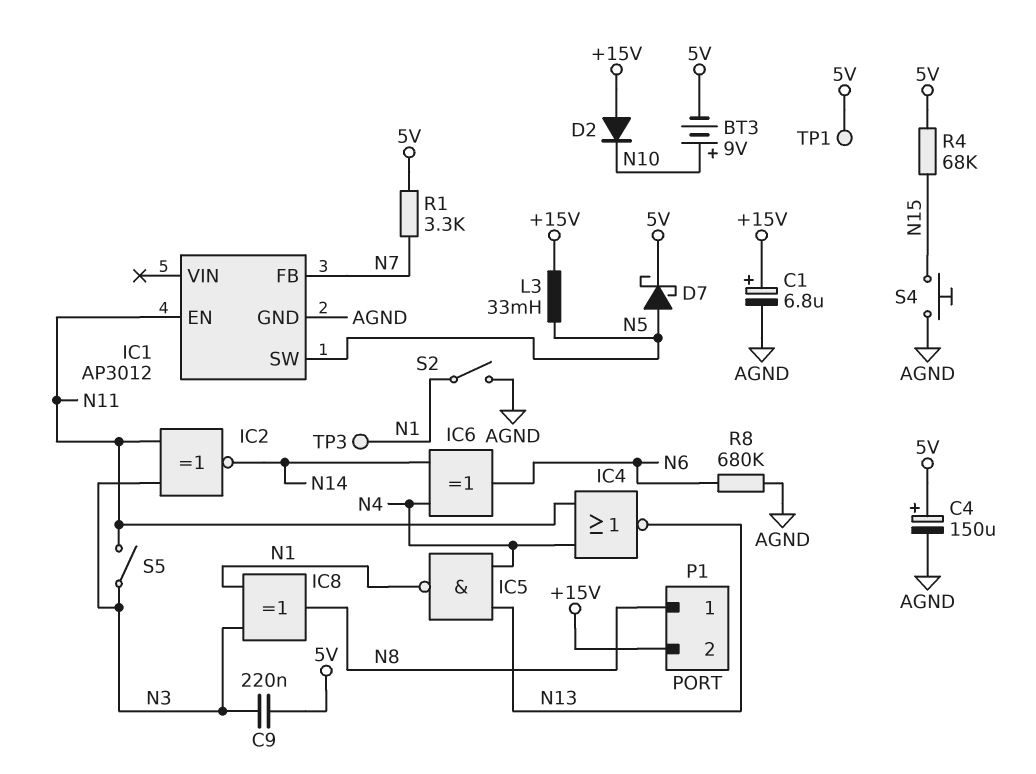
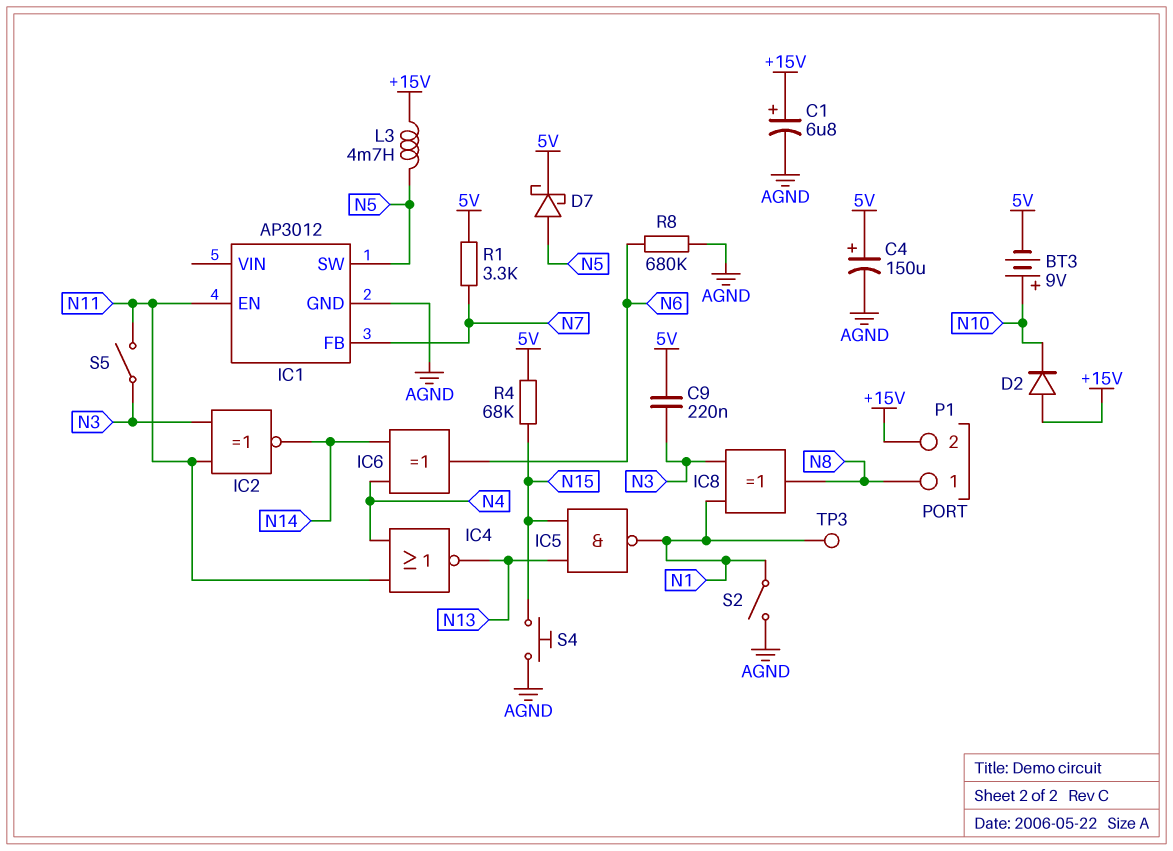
IC5: NAND (in N4, in N13, out N1) -> NAND (in N13, in N15, out N1)
L3: 33mH (+15V, N5) -> 4.7mH (+15V, N5)
TP1: test point (5V) -> none

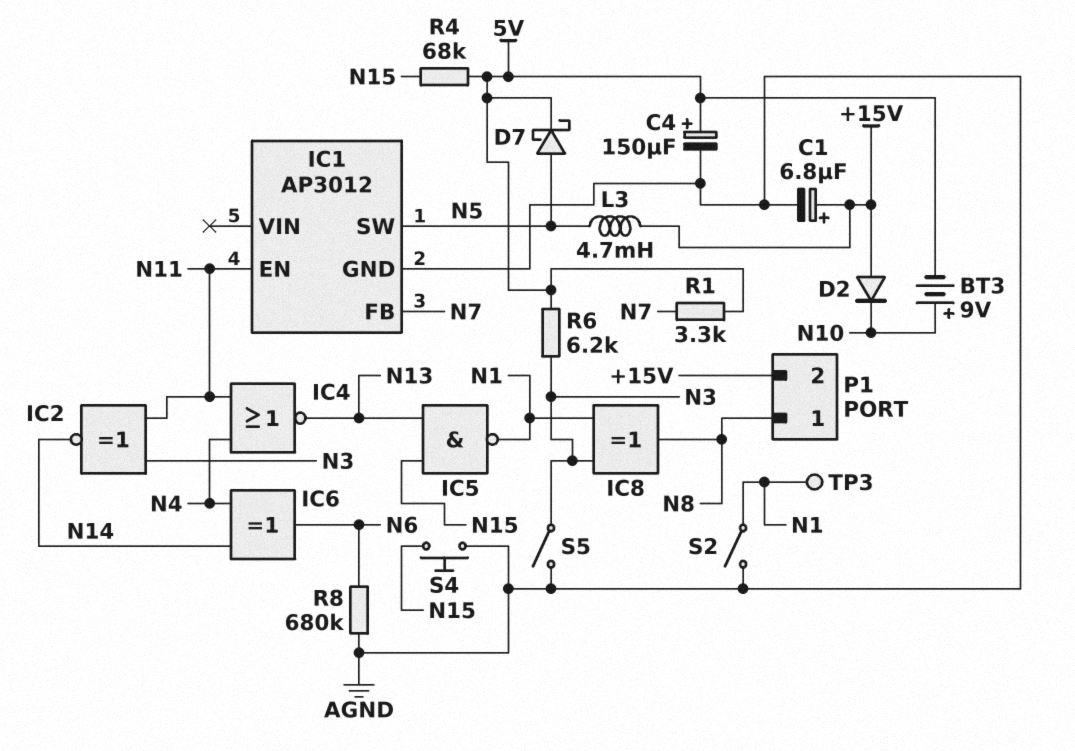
C9: 220nF (5V, N3) -> none
R6: none -> 6.2k (5V, N3)
S5: switch (N3, N11) -> switch (AGND, N3)

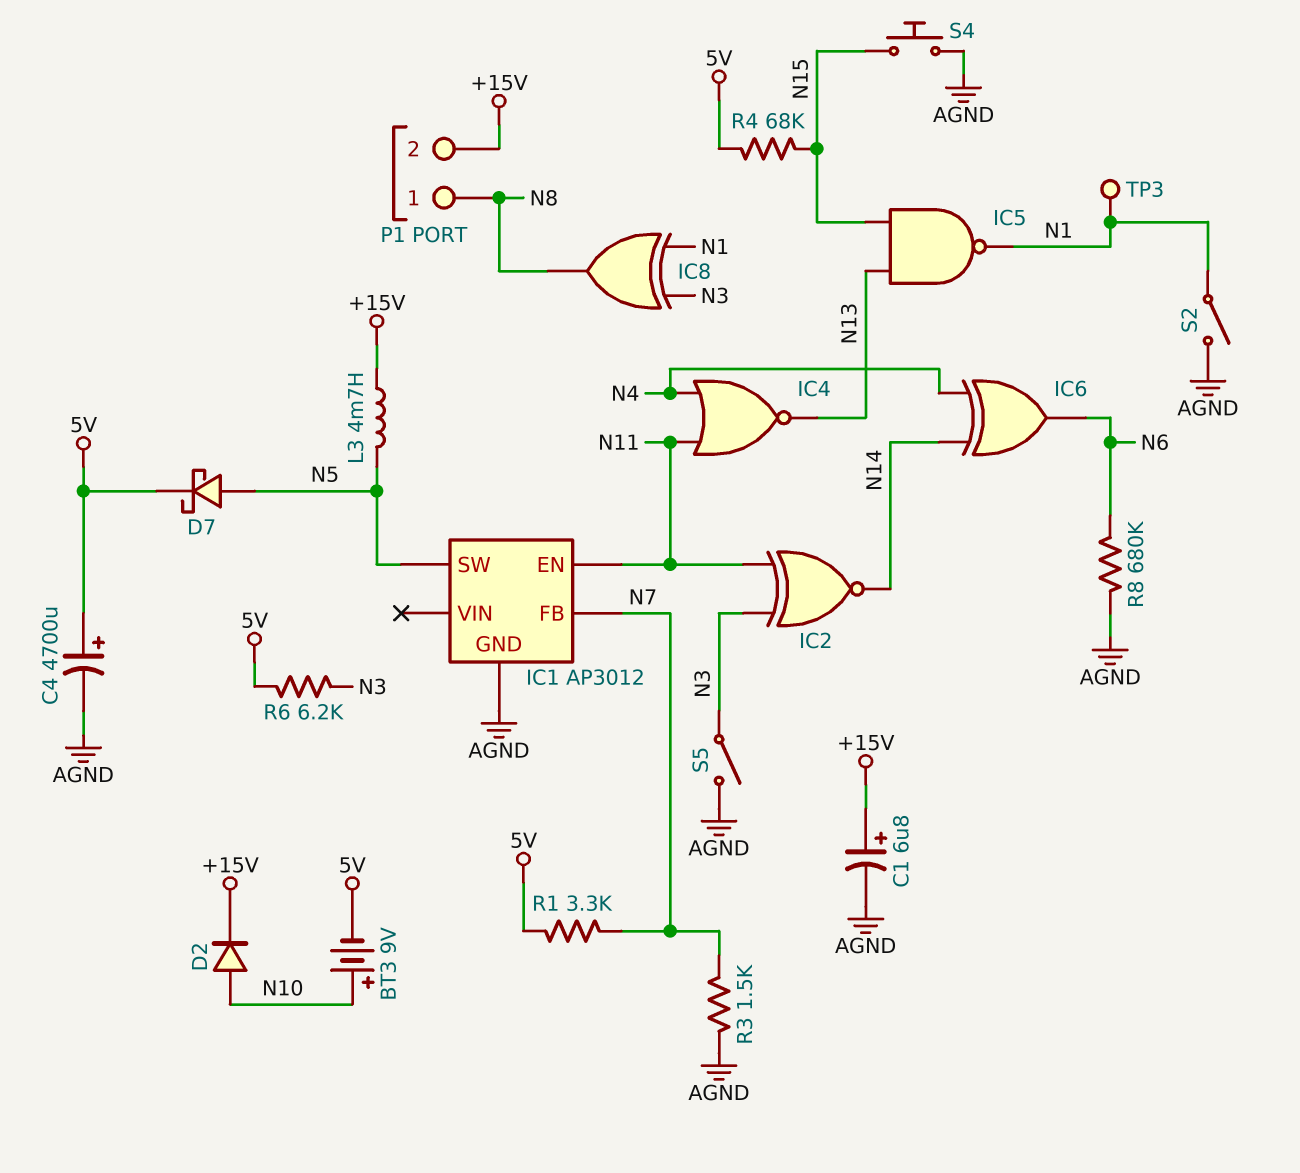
C4: 150uF (plus 5V, minus AGND) -> 4700uF (plus 5V, minus AGND)
D2: diode (A +15V, K N10) -> diode (A N10, K +15V)
R3: none -> 1.5k (AGND, N7)

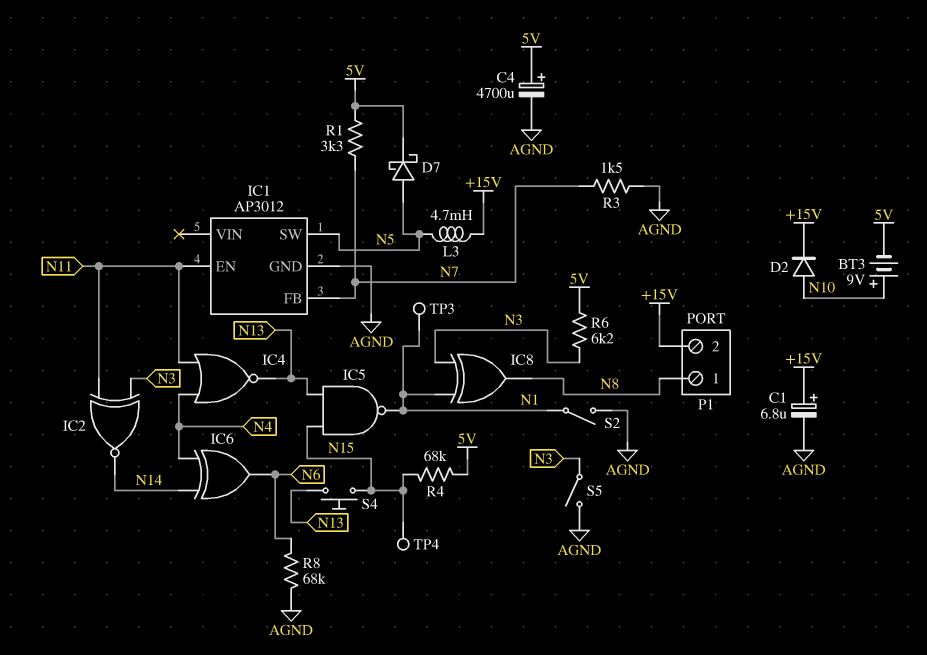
R8: 680k (AGND, N6) -> 68k (AGND, N6)
S4: button (AGND, N15) -> button (N13, N15)
TP4: none -> test point (N15)

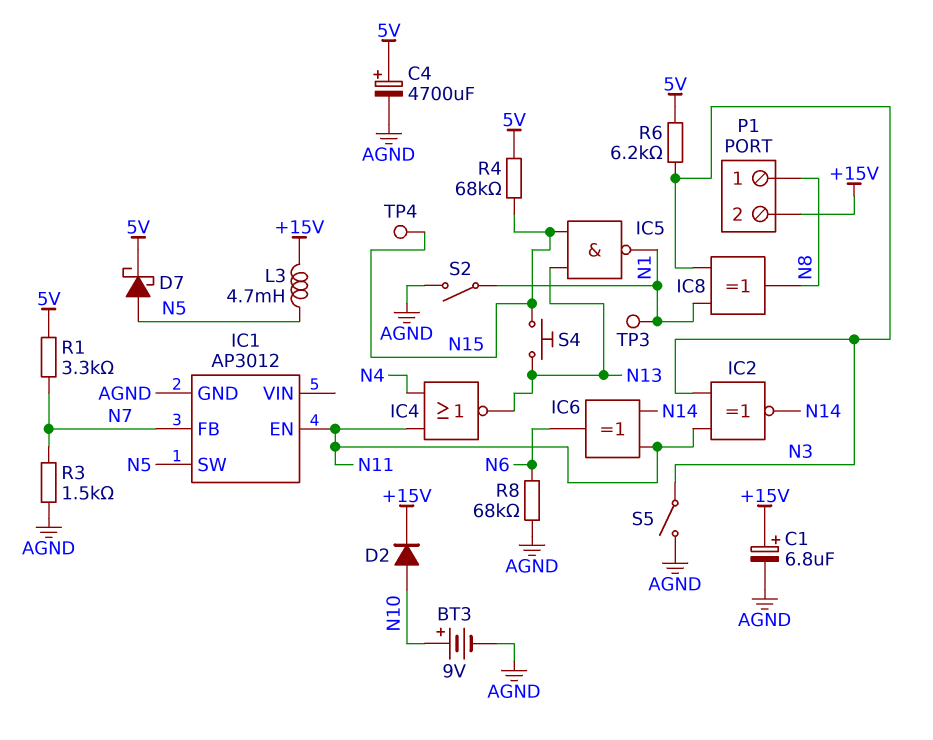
BT3: 9V (plus N10, minus 5V) -> 9V (plus N10, minus AGND)
IC6: XOR (in N4, in N14, out N6) -> XOR (in N11, in N14, out N6)

